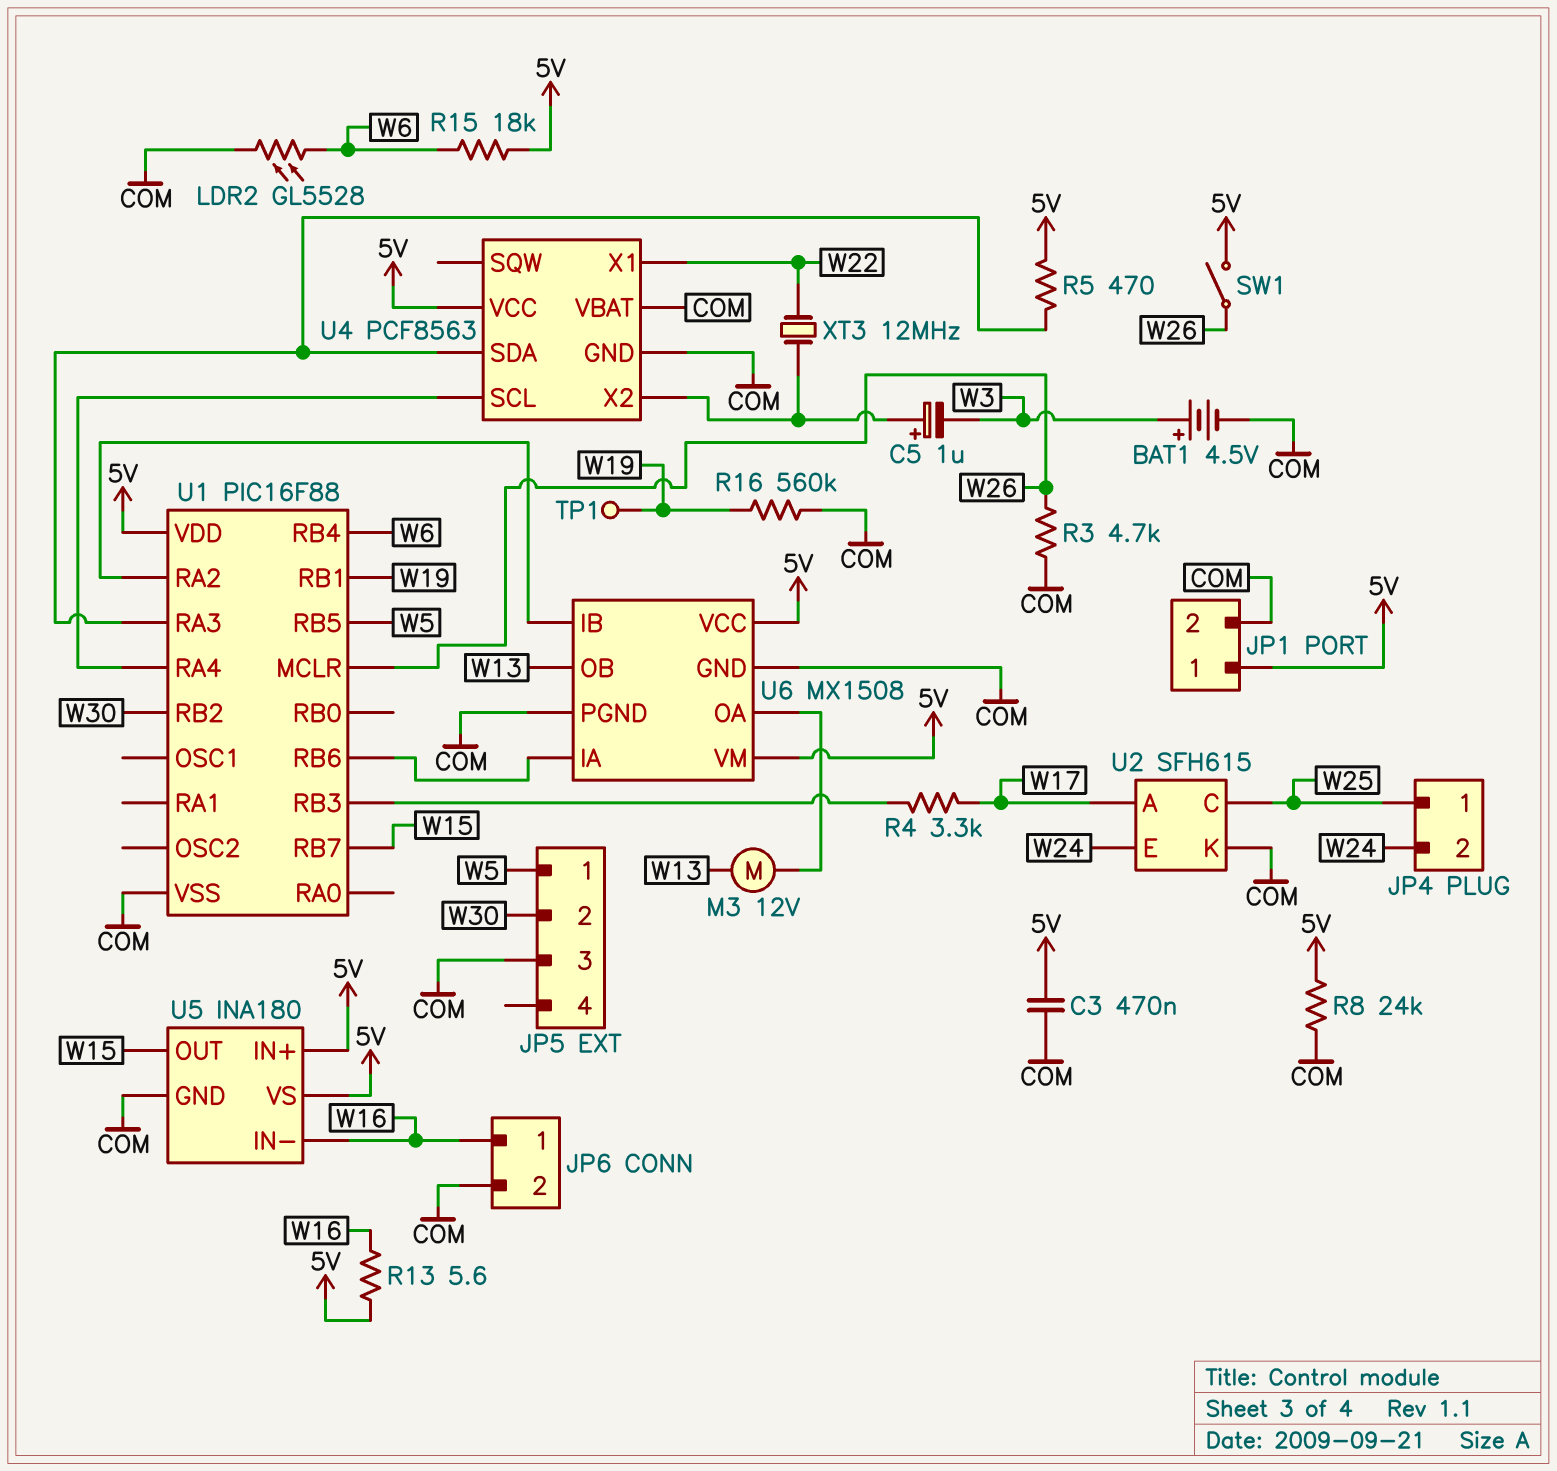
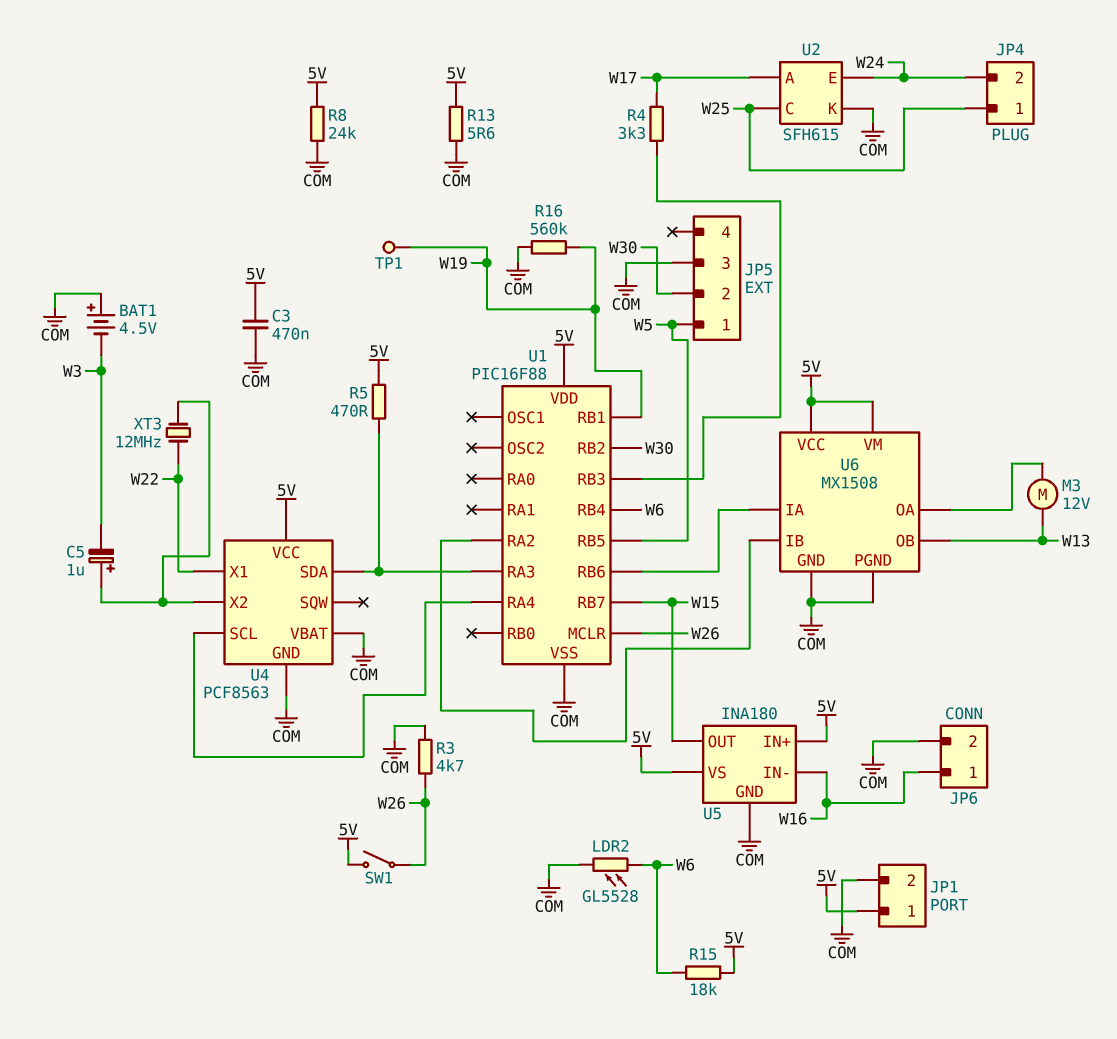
BAT1: 4.5V (plus W3, minus COM) -> 4.5V (plus COM, minus W3)
R13: 5.6 (5V, W16) -> 5.6 (5V, COM)

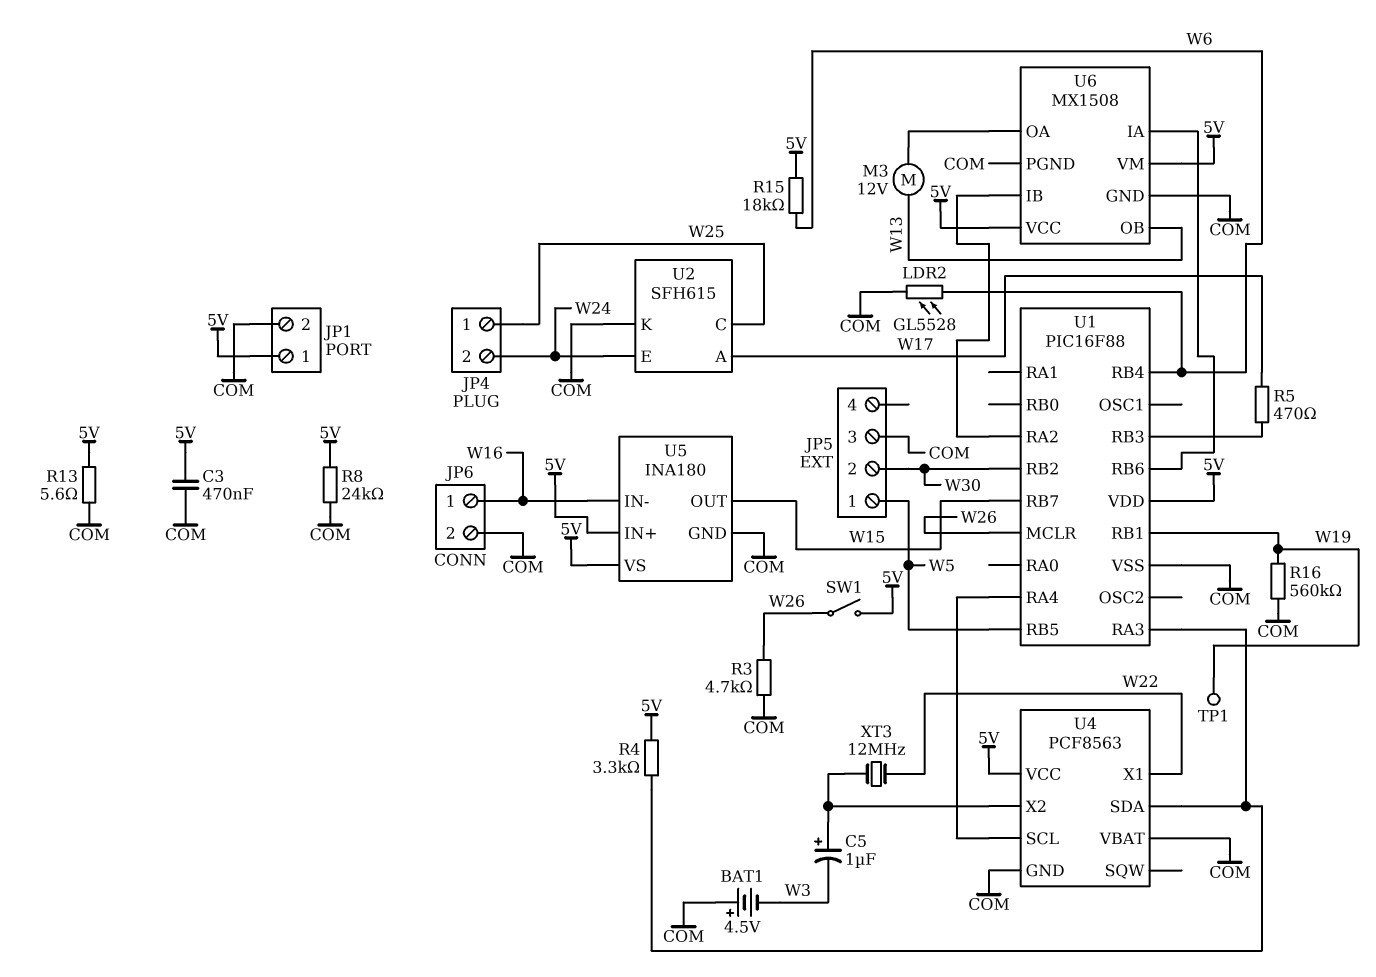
R4: 3.3k (U1/RB3, W17) -> 3.3k (5V, U1/RA3)
R5: 470 (5V, U1/RA3) -> 470 (U1/RB3, W17)

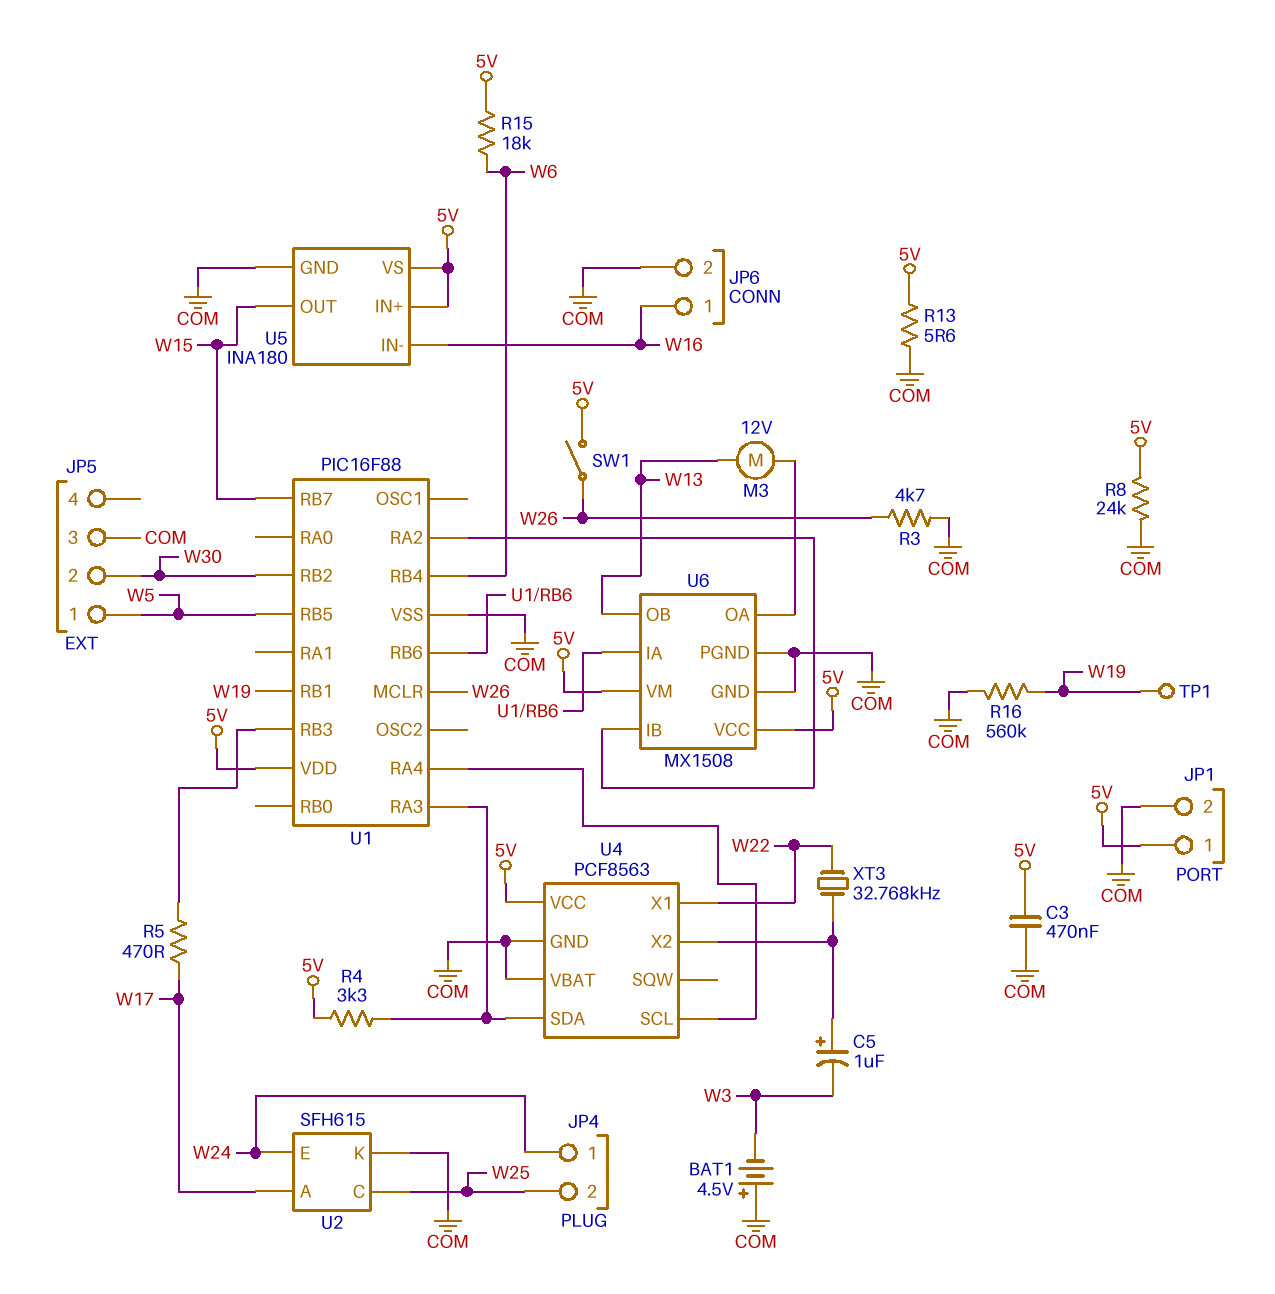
JP4 pin 1: W25 -> W24
JP4 pin 2: W24 -> W25
LDR2: GL5528 (COM, W6) -> none
XT3: 12MHz (U4/X2, W22) -> 32.768kHz (U4/X2, W22)

